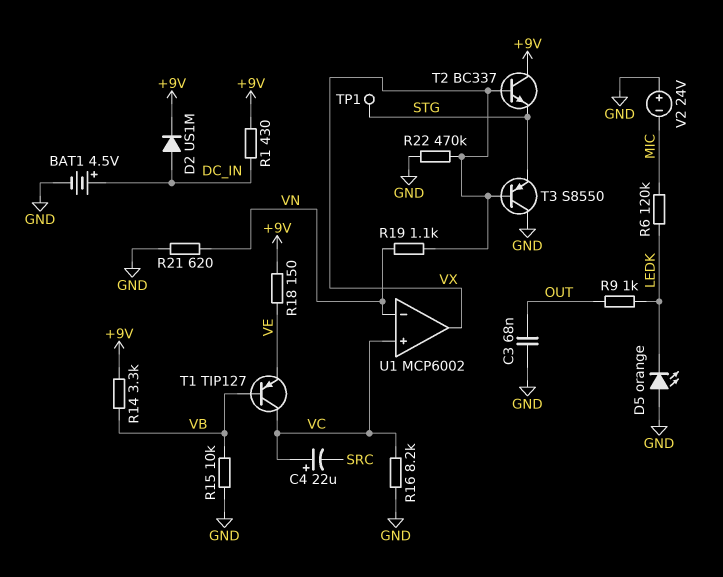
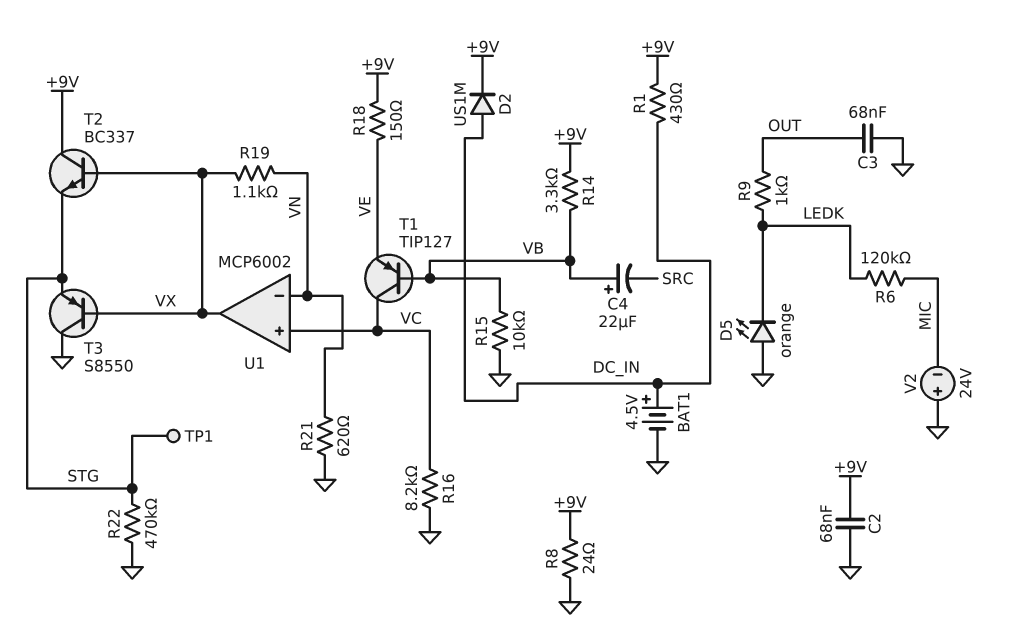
C2: none -> 68nF (+9V, GND)
C4: 22uF (plus VC, minus SRC) -> 22uF (plus VB, minus SRC)
R8: none -> 24 (+9V, GND)
R22: 470k (GND, VX) -> 470k (GND, STG)

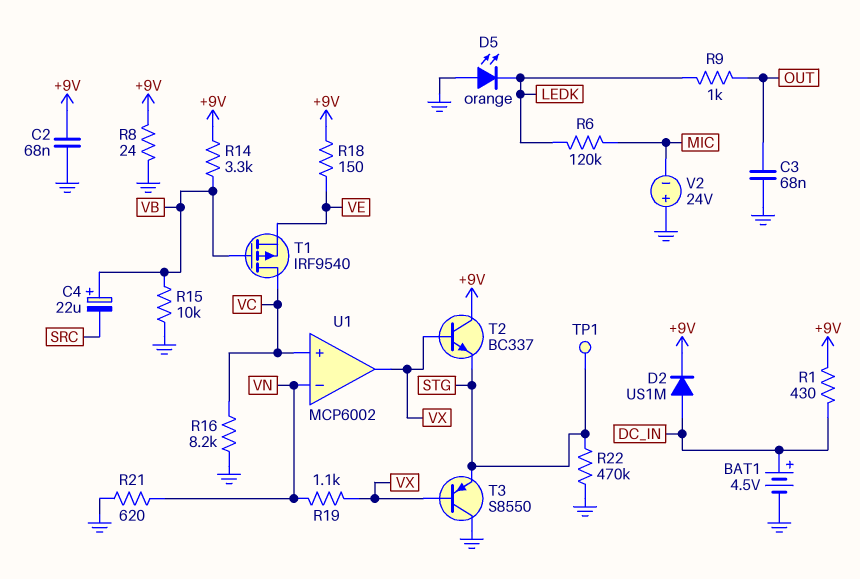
T1: PNP TIP127 (B VB, C VC, E VE) -> PMOS IRF9540 (G VB, D VC, S VE)

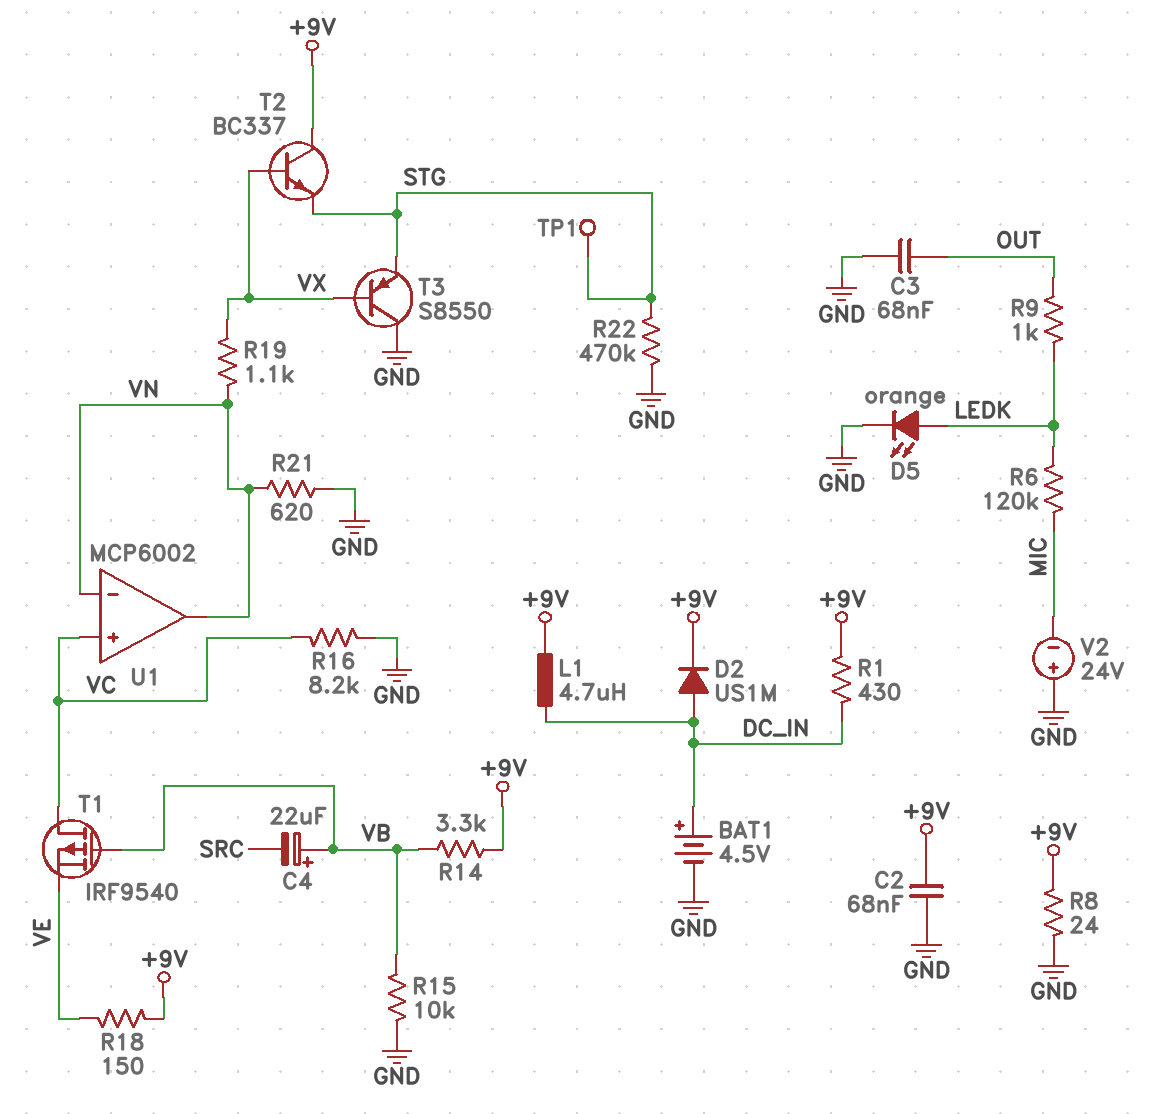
D5: LED orange (A GND, K LEDK) -> LED orange (A LEDK, K GND)
L1: none -> 4.7uH (+9V, DC_IN)
U1 pin out: VX -> VN

